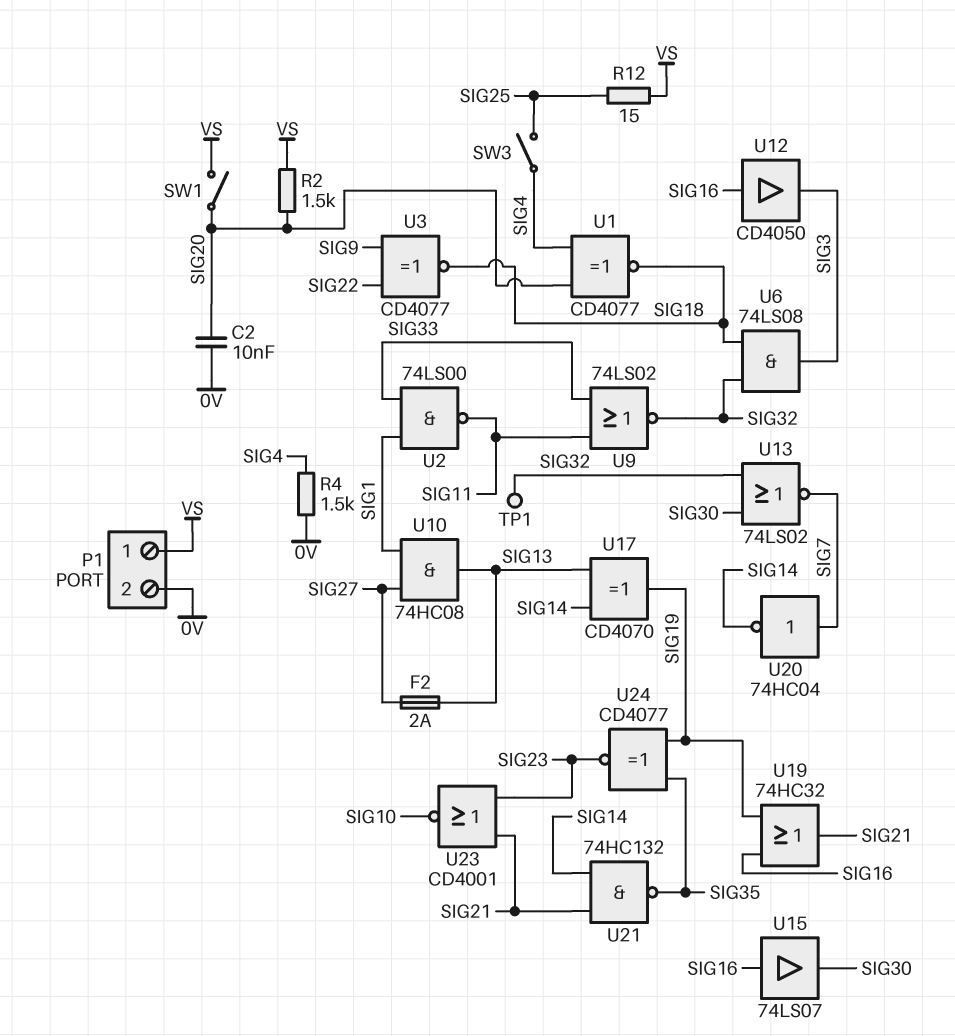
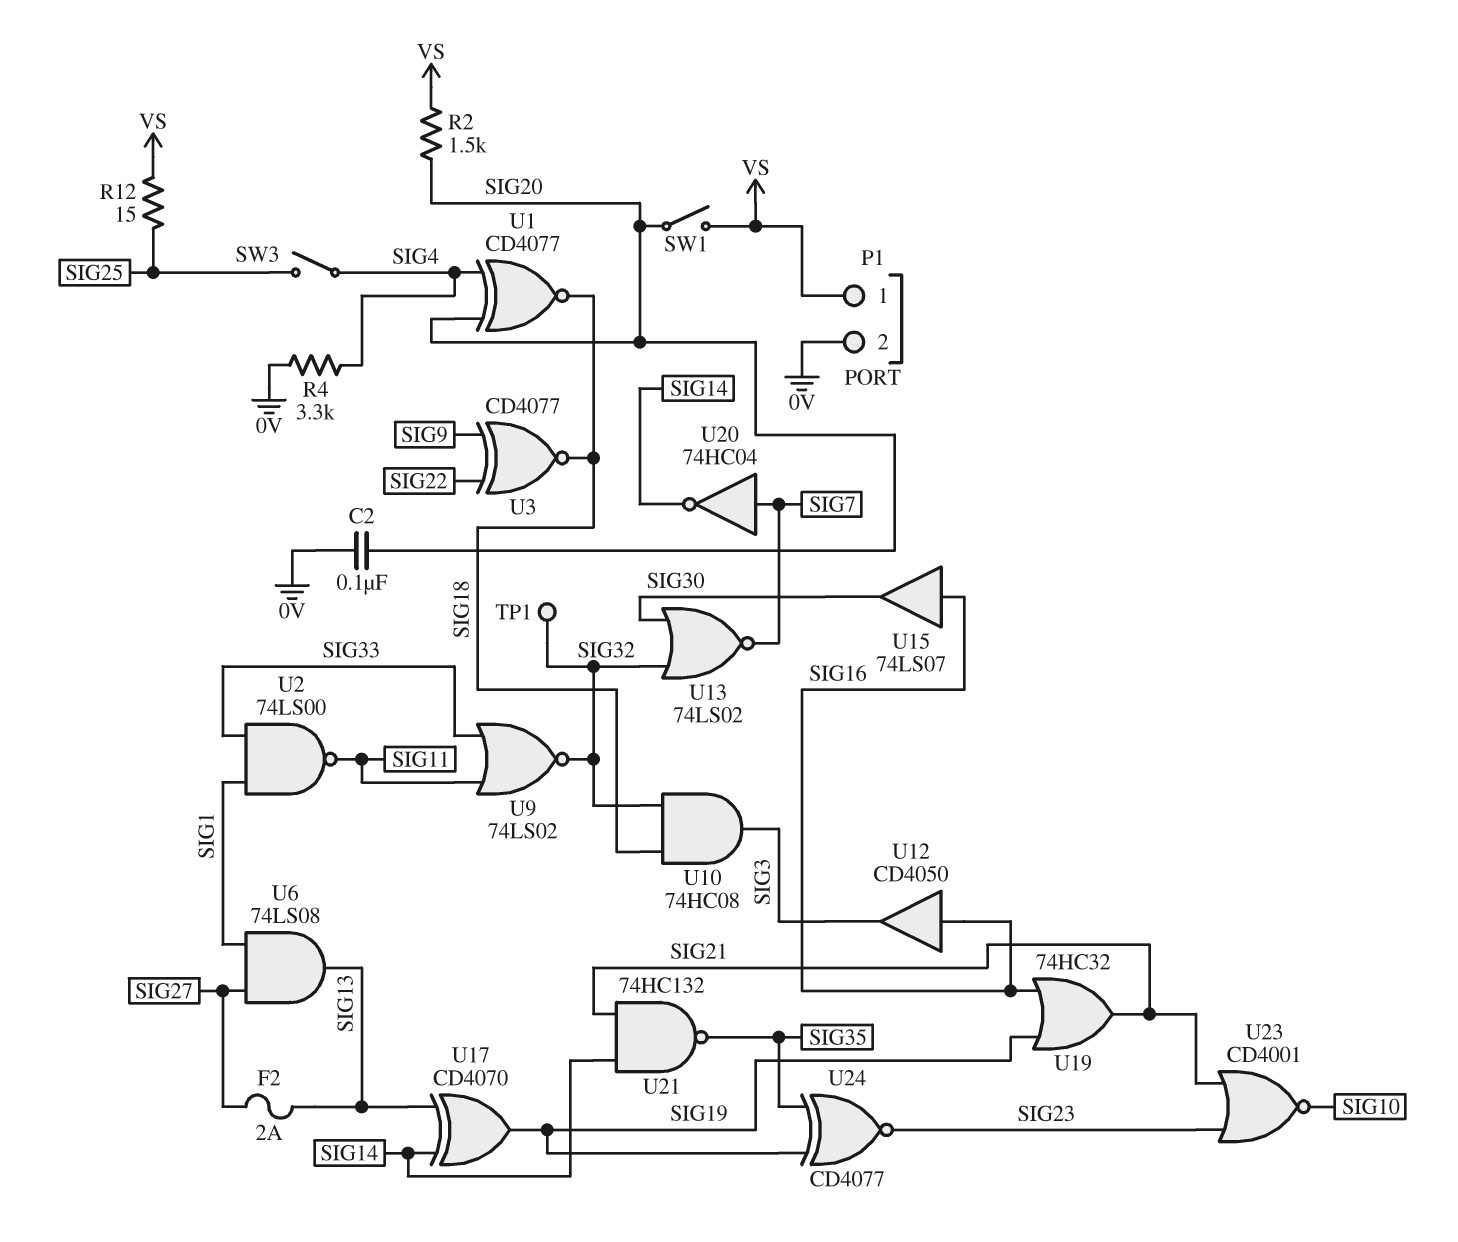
C2: 10nF (0V, SIG20) -> 100nF (0V, SIG20)
R4: 1.5k (0V, SIG4) -> 3.3k (0V, SIG4)
U6: AND 74LS08 (in SIG18, in SIG32, out SIG3) -> AND 74LS08 (in SIG1, in SIG27, out SIG13)
U10: AND 74HC08 (in SIG1, in SIG27, out SIG13) -> AND 74HC08 (in SIG18, in SIG32, out SIG3)

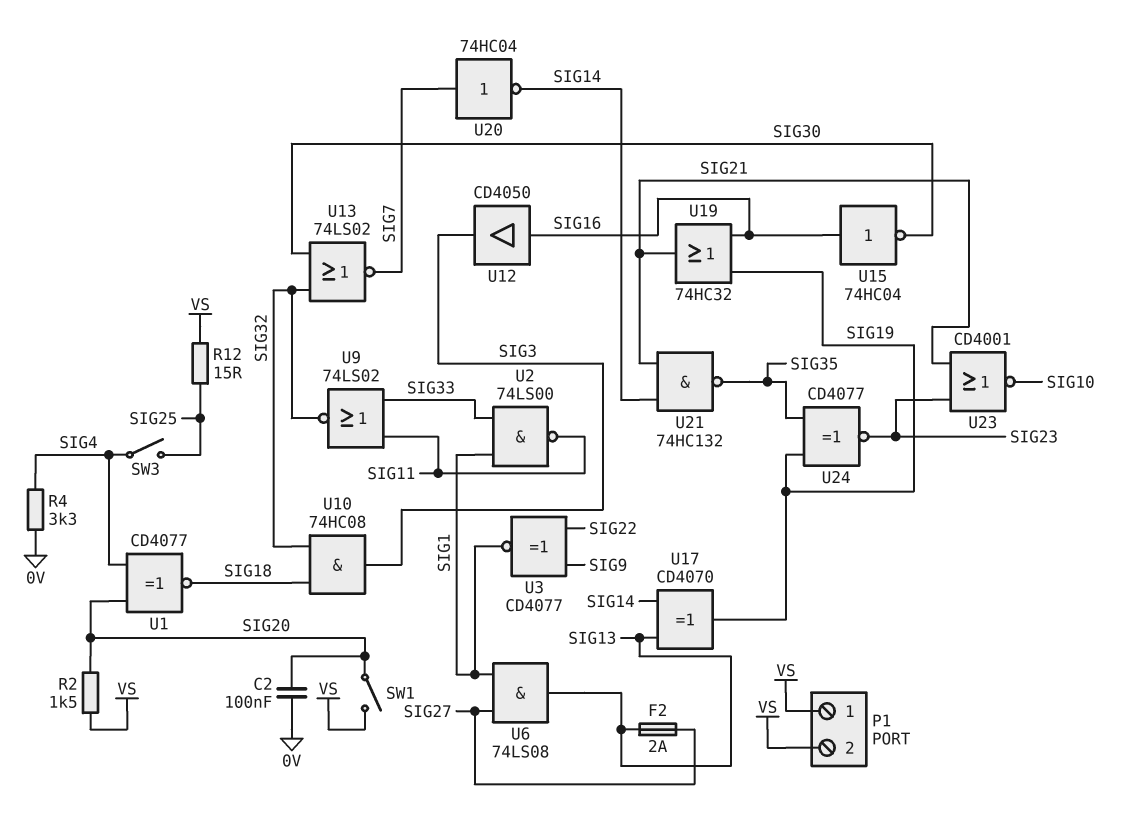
P1 pin 2: 0V -> VS
TP1: test point (SIG32) -> none
U3: XNOR CD4077 (in SIG9, in SIG22, out SIG18) -> XNOR CD4077 (in SIG9, in SIG22, out SIG1)
U15: buffer 74LS07 (in SIG16, out SIG30) -> NOT 74HC04 (in SIG16, out SIG30)

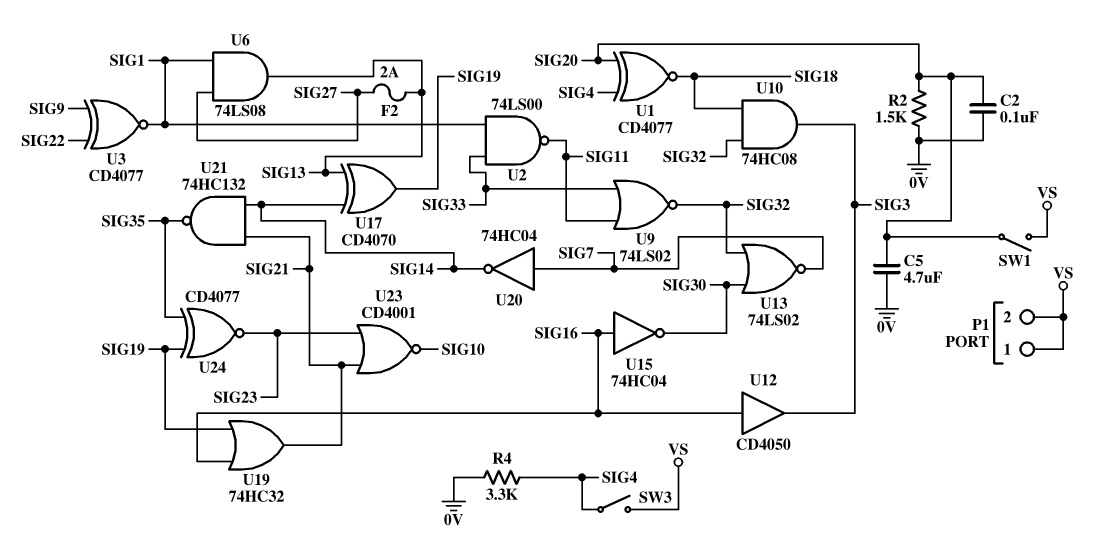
C5: none -> 4.7uF (0V, SIG20)
R2: 1.5k (SIG20, VS) -> 1.5k (0V, SIG20)
R12: 15 (SIG25, VS) -> none
SW3: switch (SIG4, SIG25) -> switch (SIG4, VS)

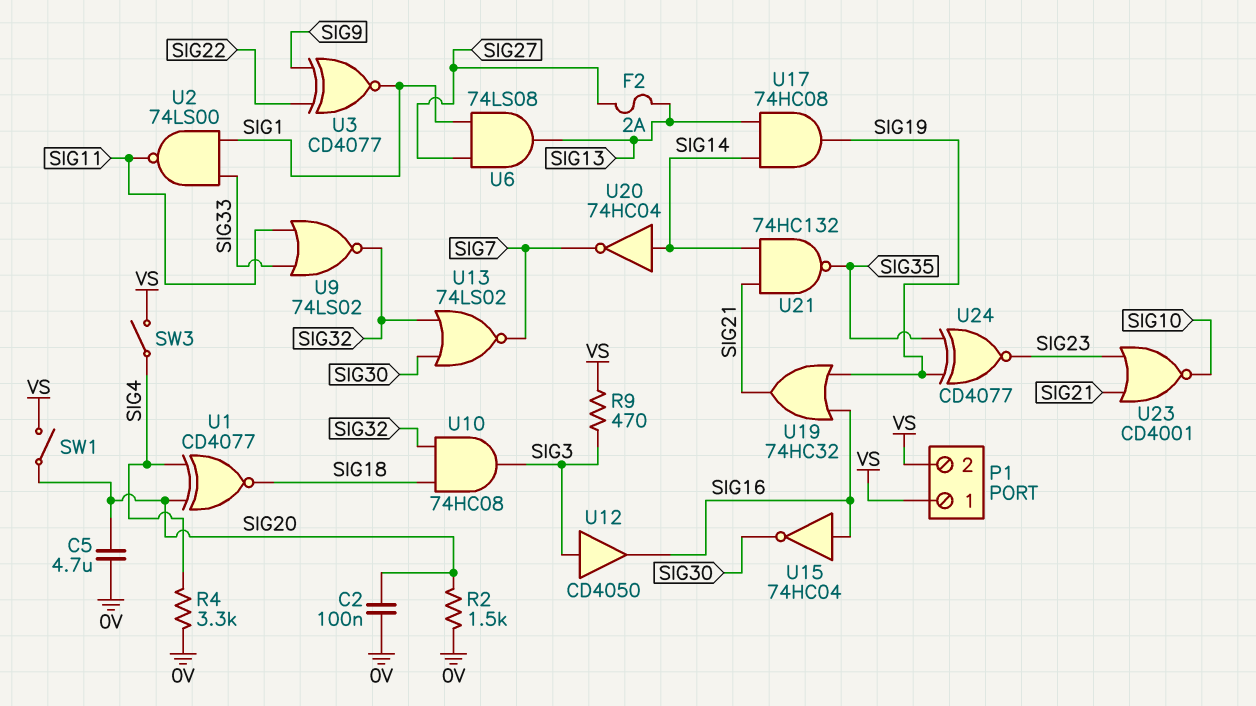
R9: none -> 470 (SIG3, VS)
U12: buffer CD4050 (in SIG16, out SIG3) -> buffer CD4050 (in SIG3, out SIG16)
U17: XOR CD4070 (in SIG13, in SIG14, out SIG19) -> AND 74HC08 (in SIG13, in SIG14, out SIG19)
U20: NOT 74HC04 (in SIG7, out SIG14) -> NOT 74HC04 (in SIG14, out SIG7)

